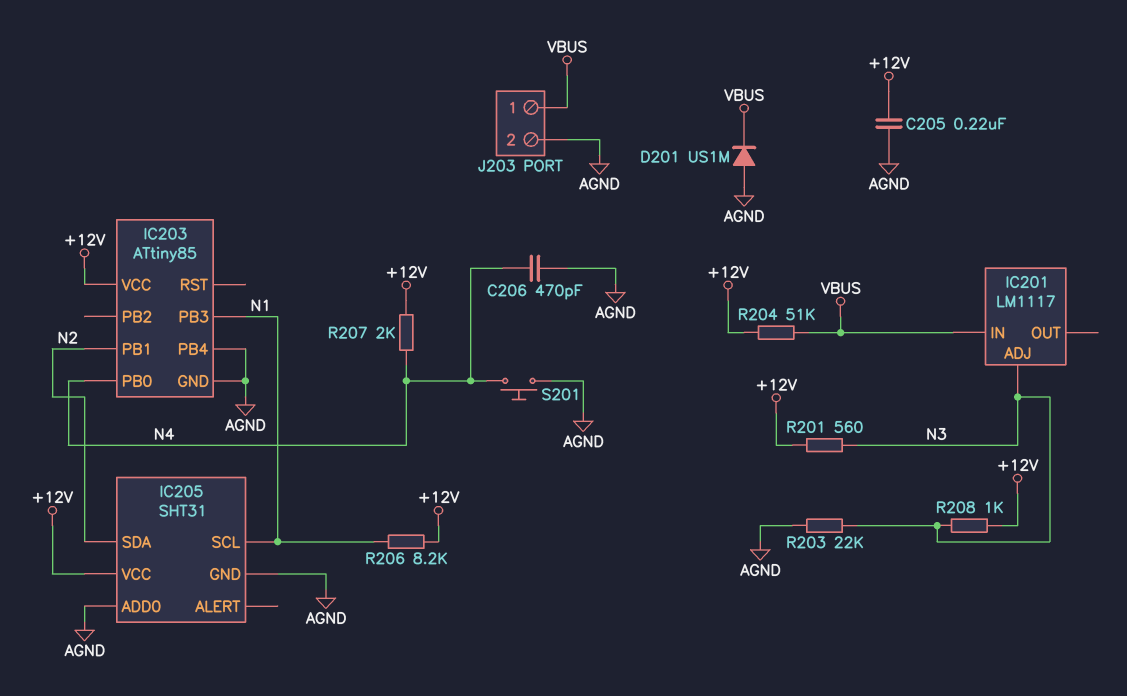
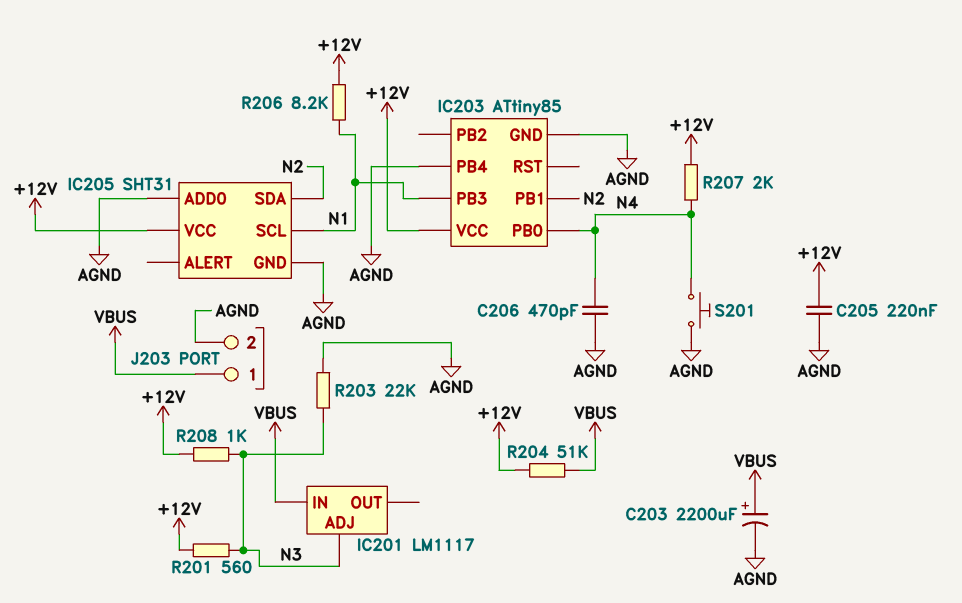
C203: none -> 2200uF (plus VBUS, minus AGND)
D201: diode US1M (A AGND, K VBUS) -> none

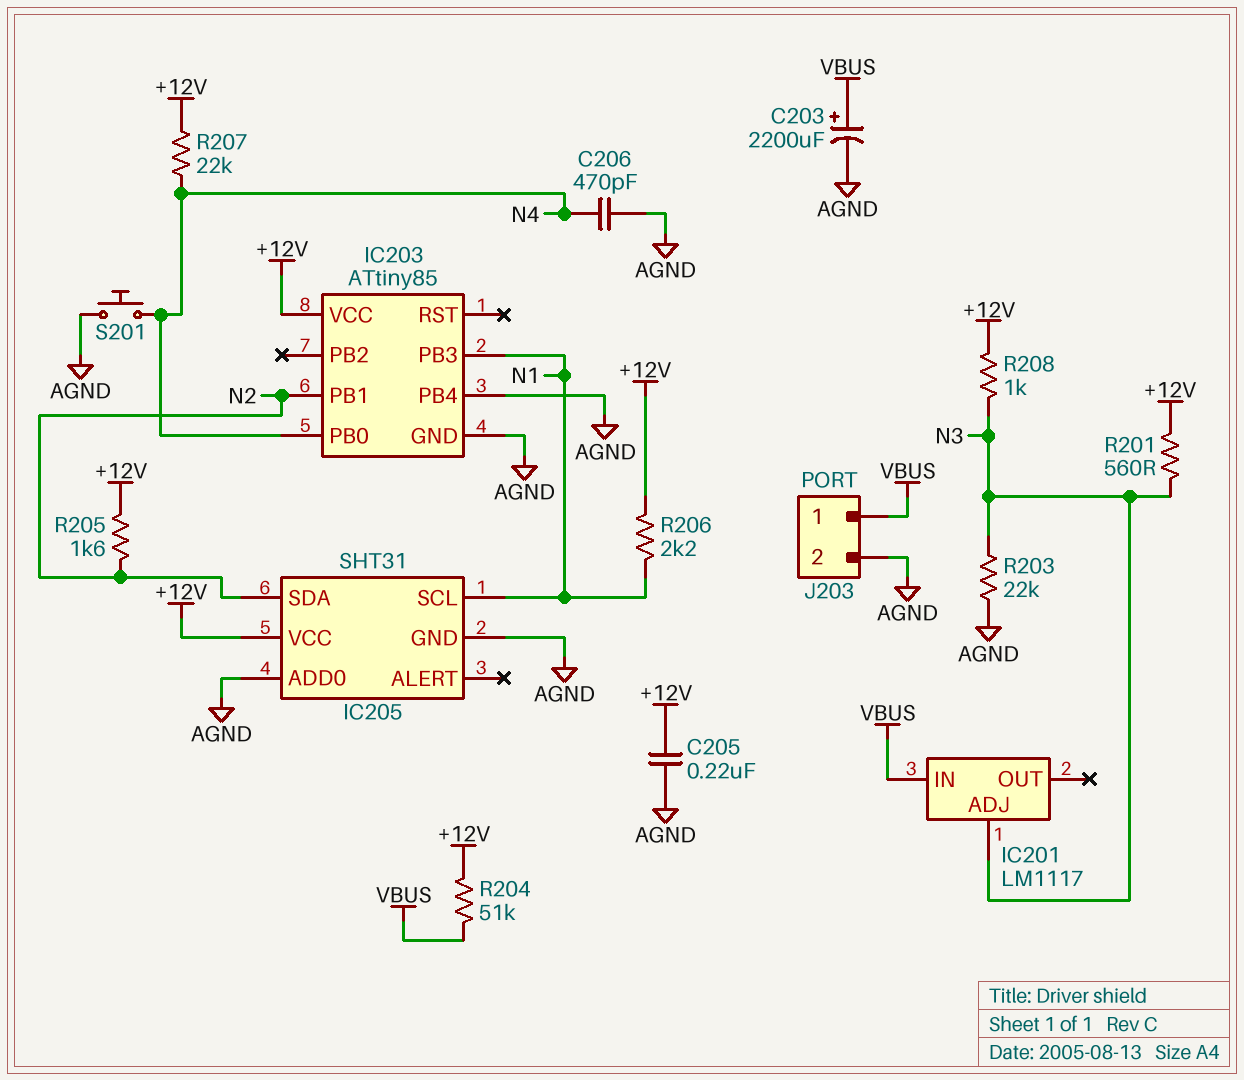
R205: none -> 1.6k (+12V, N2)
R206: 8.2k (+12V, N1) -> 2.2k (+12V, N1)
R207: 2k (+12V, N4) -> 22k (+12V, N4)

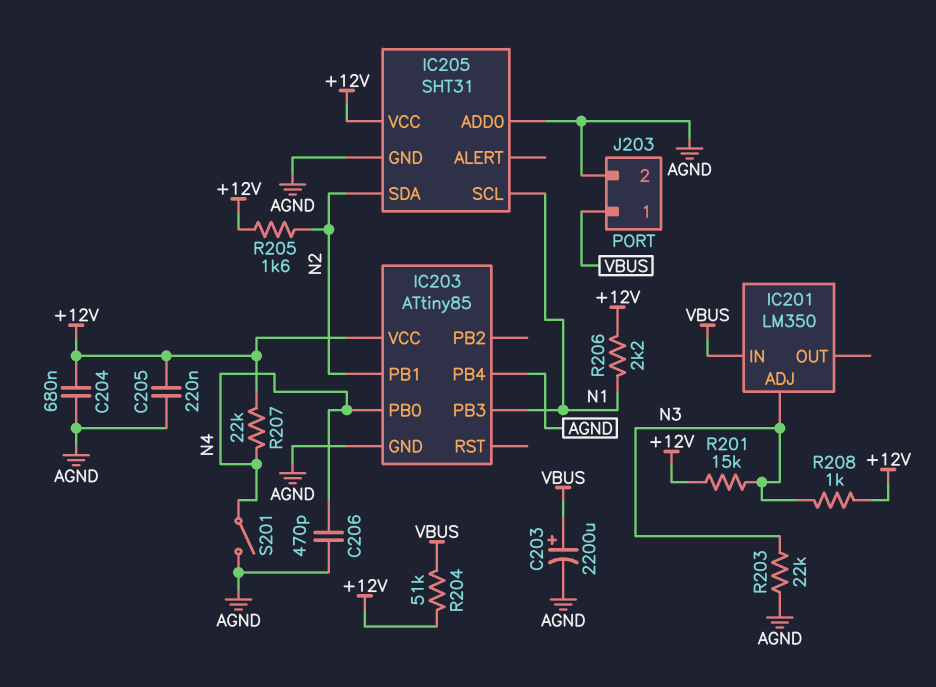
C204: none -> 680nF (+12V, AGND)
IC201: LM1117 -> LM350
R201: 560 (+12V, N3) -> 15k (+12V, N3)
S201: button (AGND, N4) -> switch (AGND, N4)

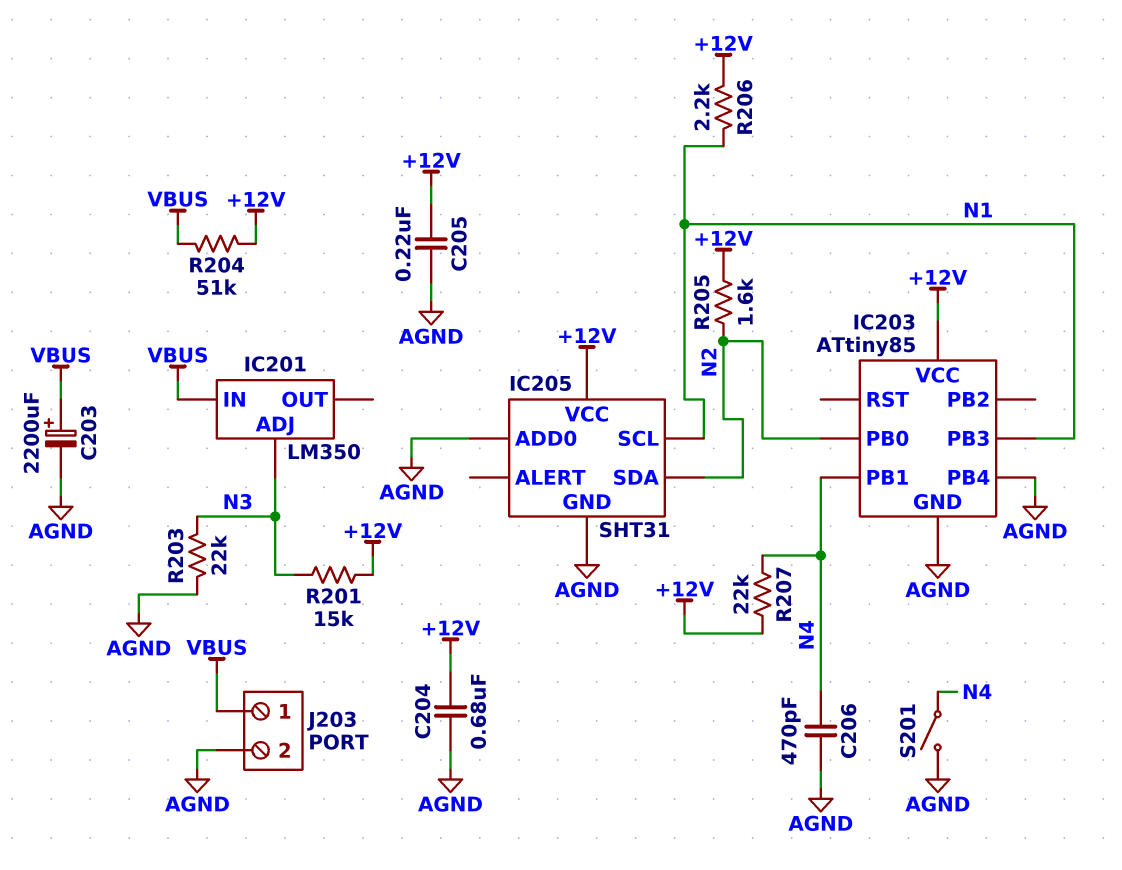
IC203 pin PB0: N4 -> N2
IC203 pin PB1: N2 -> N4
R208: 1k (+12V, N3) -> none

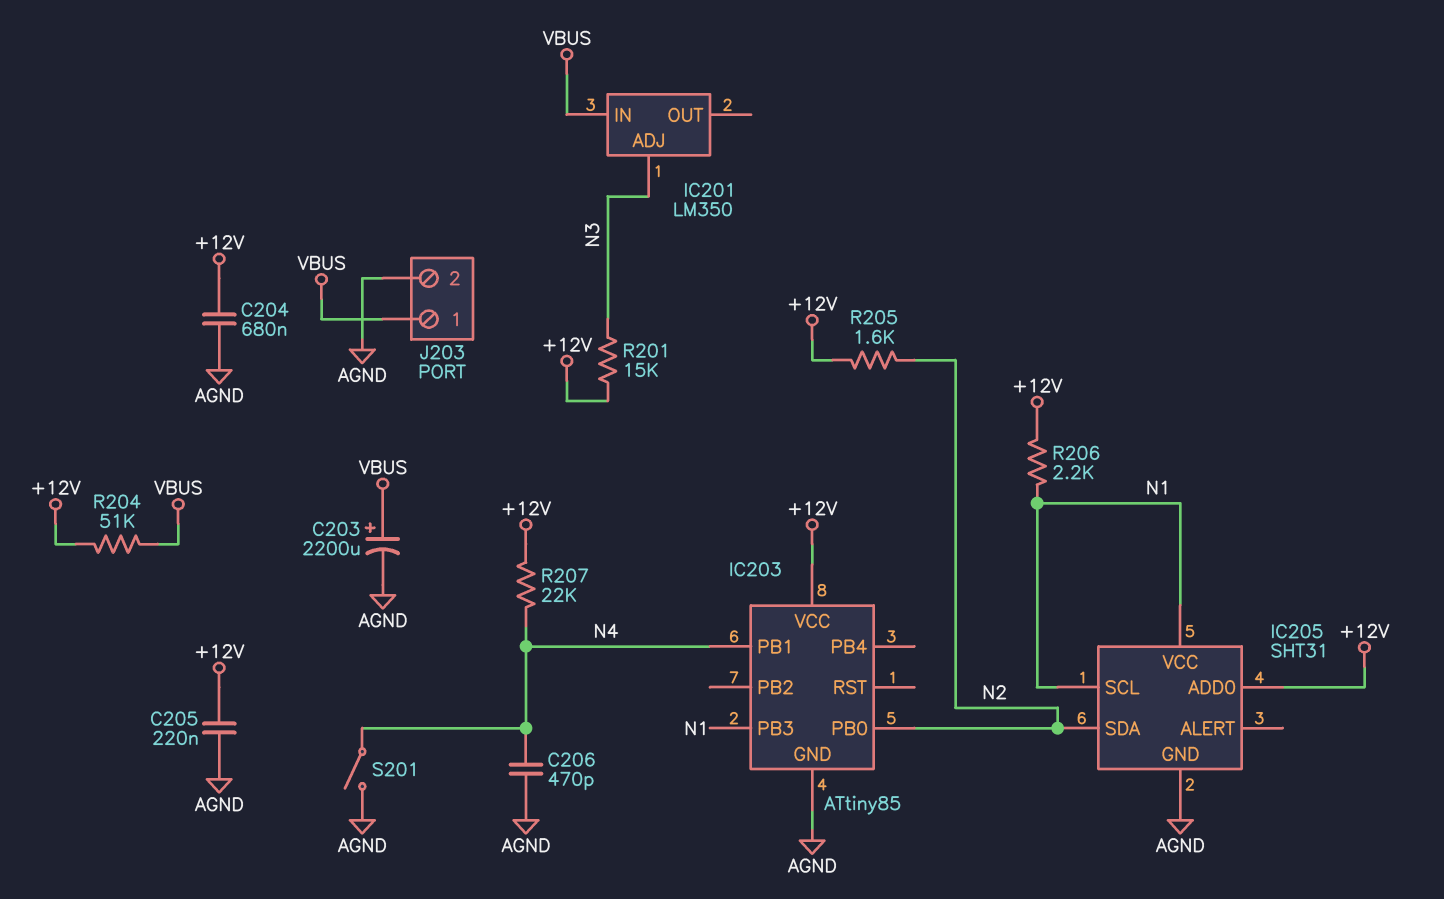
IC203 pin PB4: AGND -> none
IC205 pin ADD0: AGND -> +12V
IC205 pin VCC: +12V -> N1
R203: 22k (AGND, N3) -> none

